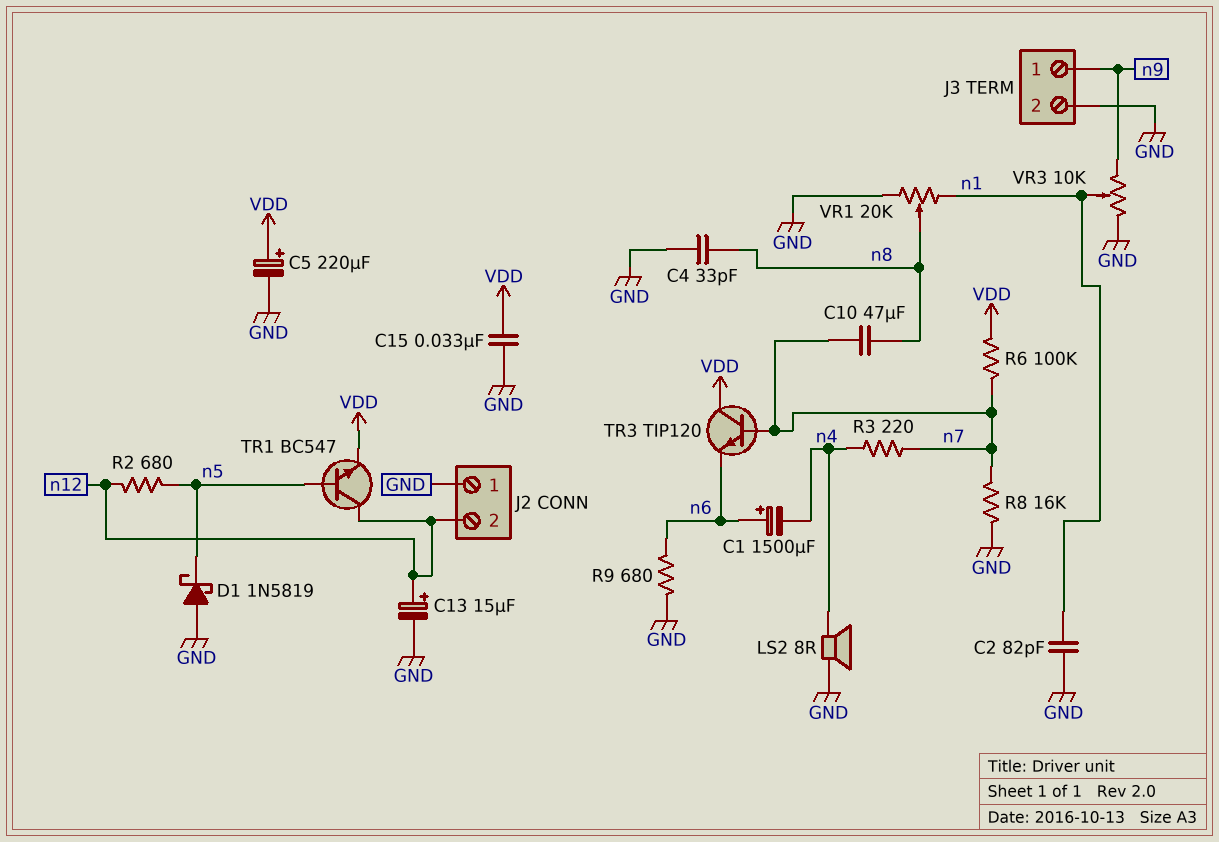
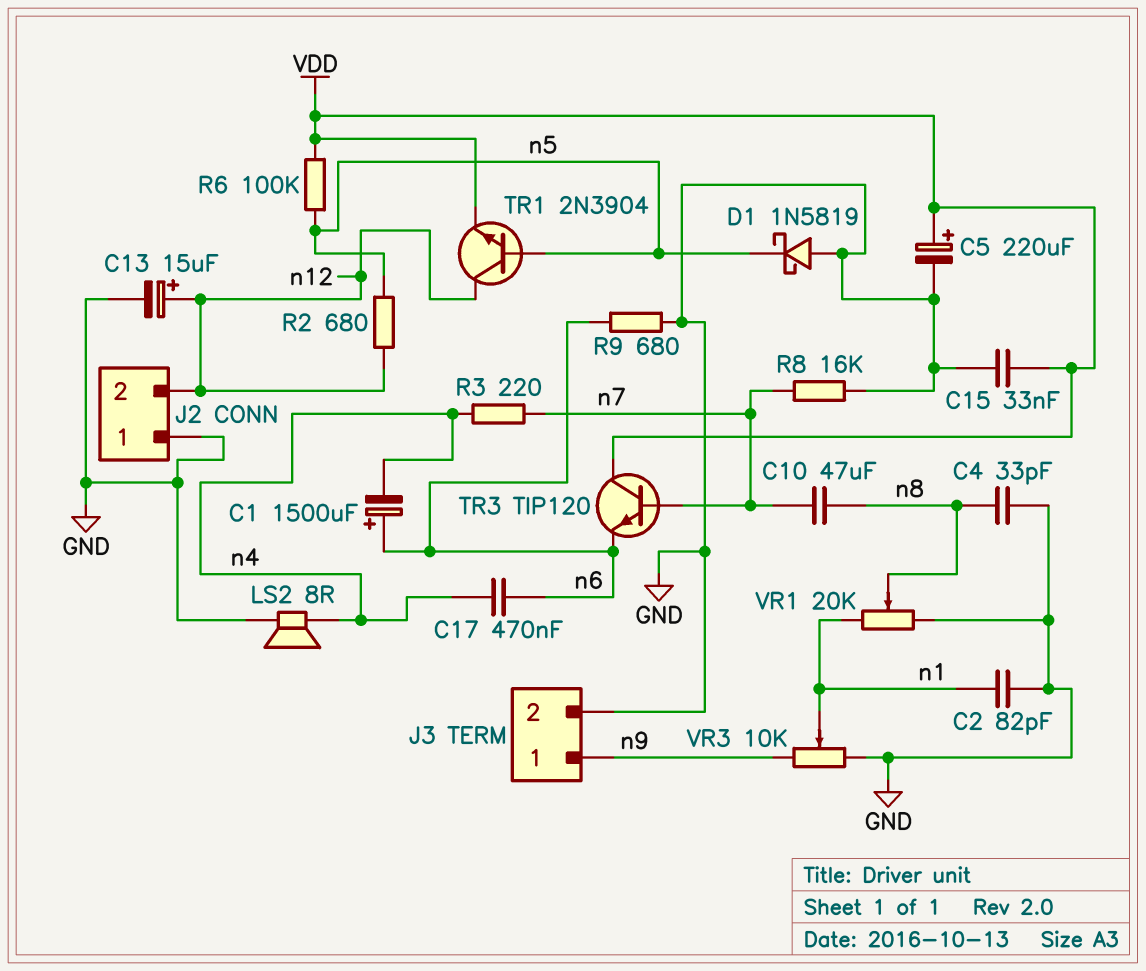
C17: none -> 470nF (n4, n6)
R6: 100k (VDD, n7) -> 100k (VDD, n5)
TR1: NPN BC547 (B n5, C n12, E VDD) -> NPN 2N3904 (B n5, C n12, E VDD)

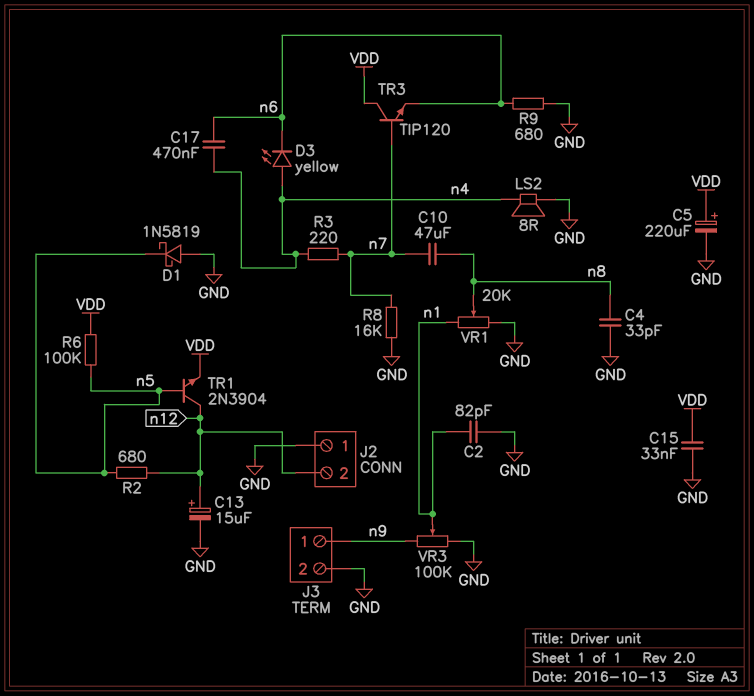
C1: 1500uF (plus n6, minus n4) -> none
D3: none -> LED yellow (A n4, K n6)
VR3: 10k (GND, n9, wiper n1) -> 100k (GND, n9, wiper n1)

